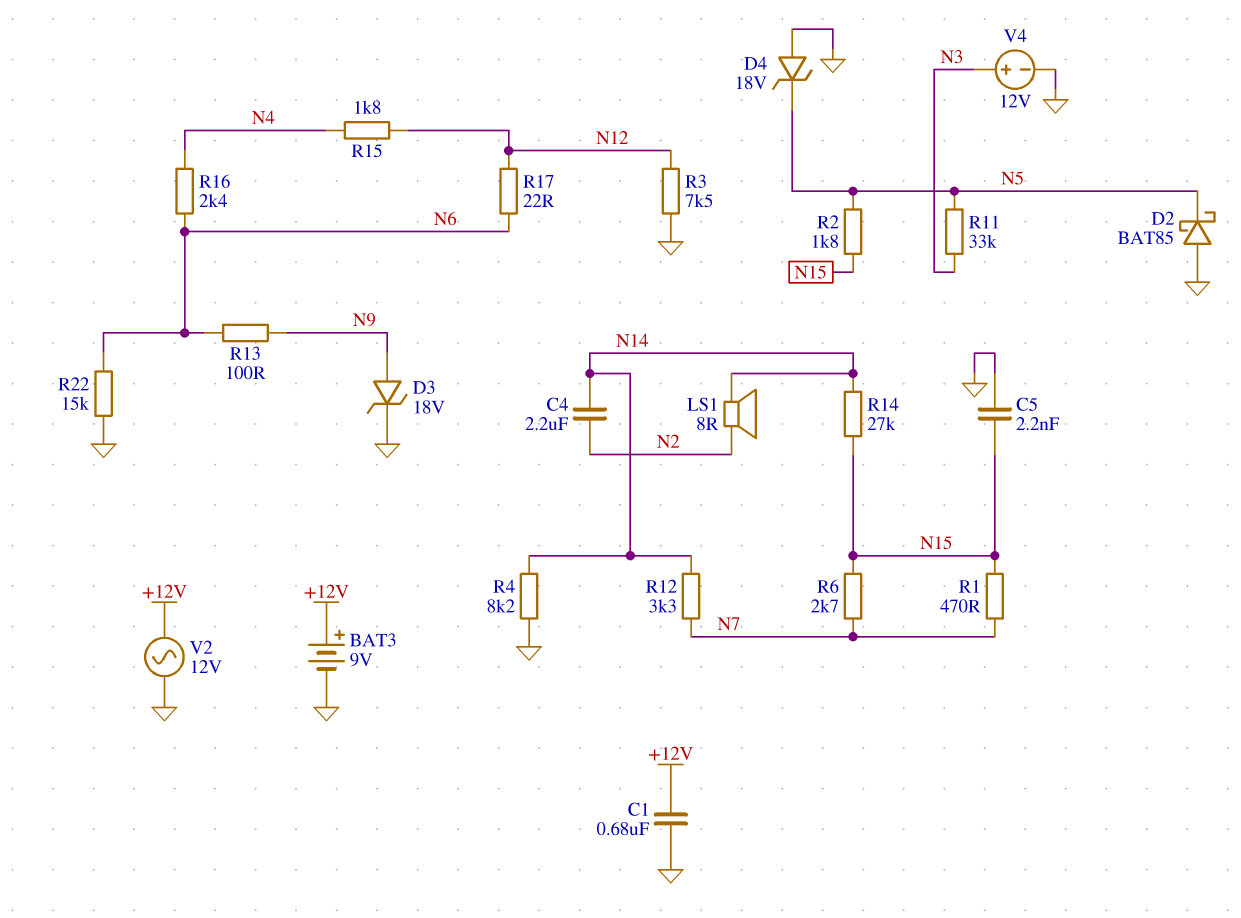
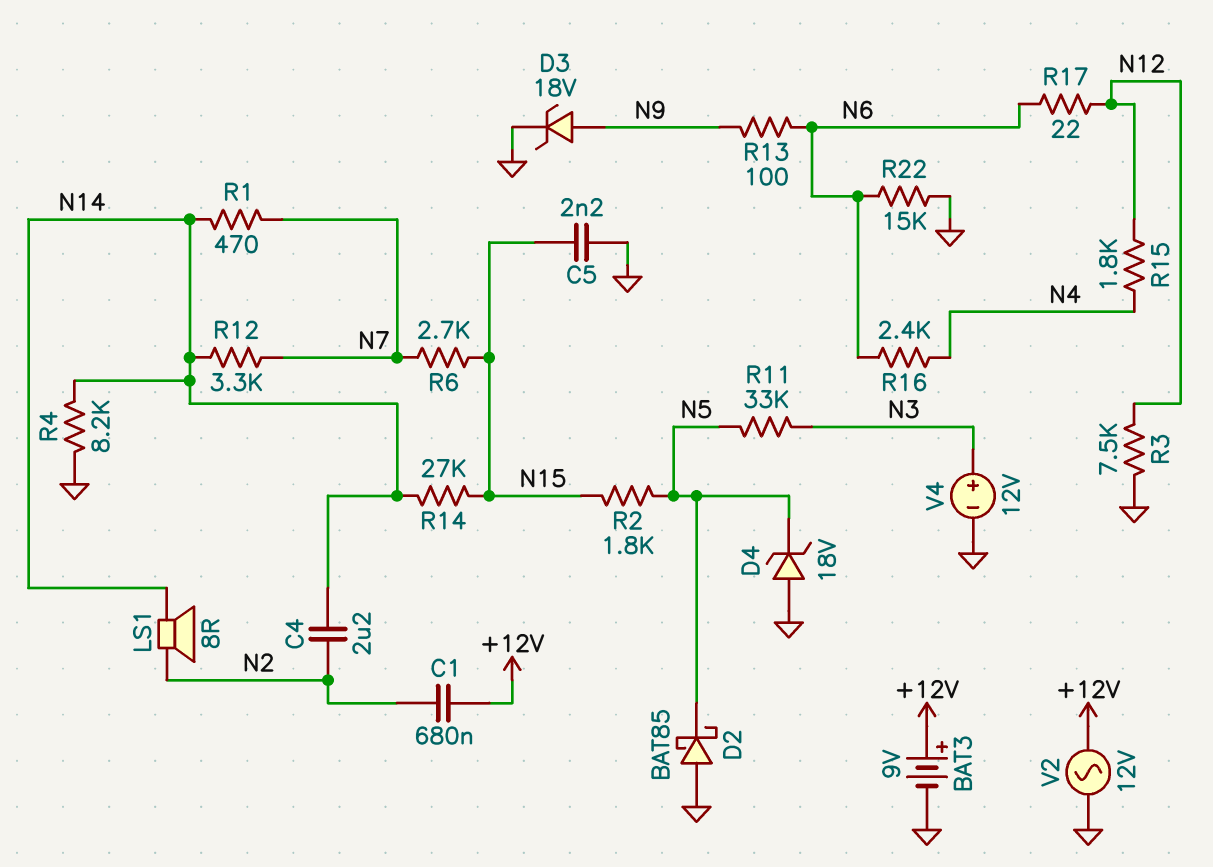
C1: 680nF (+12V, GND) -> 680nF (+12V, N2)
R1: 470 (N7, N15) -> 470 (N7, N14)

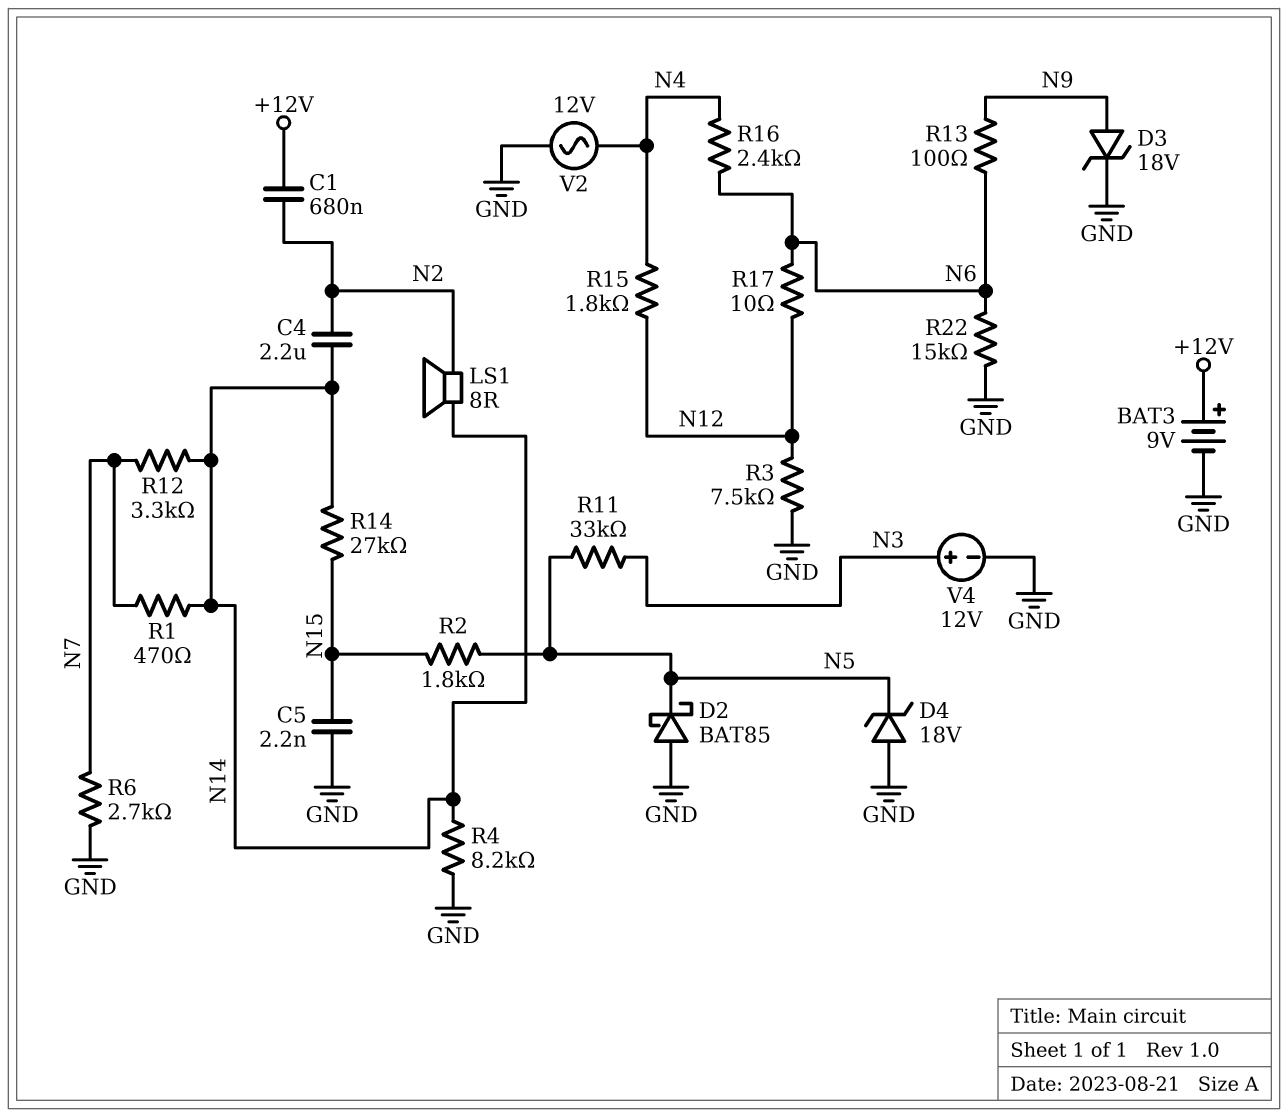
R6: 2.7k (N7, N15) -> 2.7k (GND, N7)
R17: 22 (N6, N12) -> 10 (N6, N12)
V2: AC 12V (+12V, GND) -> AC 12V (GND, N4)

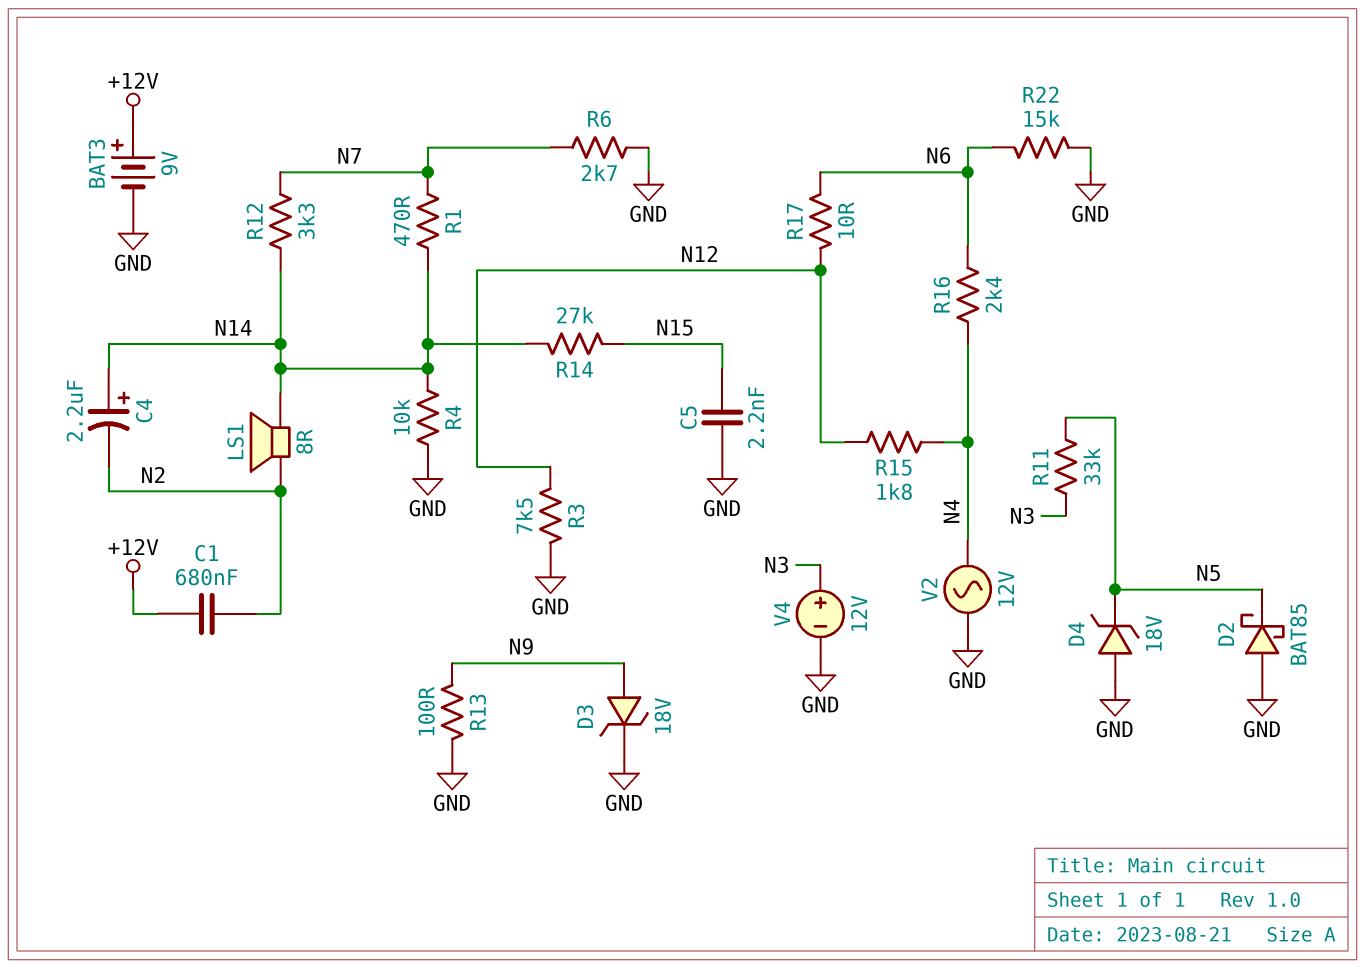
C4: 2.2uF (N2, N14) -> 2.2uF (plus N14, minus N2)
R2: 1.8k (N5, N15) -> none
R4: 8.2k (GND, N14) -> 10k (GND, N14)
R13: 100 (N6, N9) -> 100 (GND, N9)

